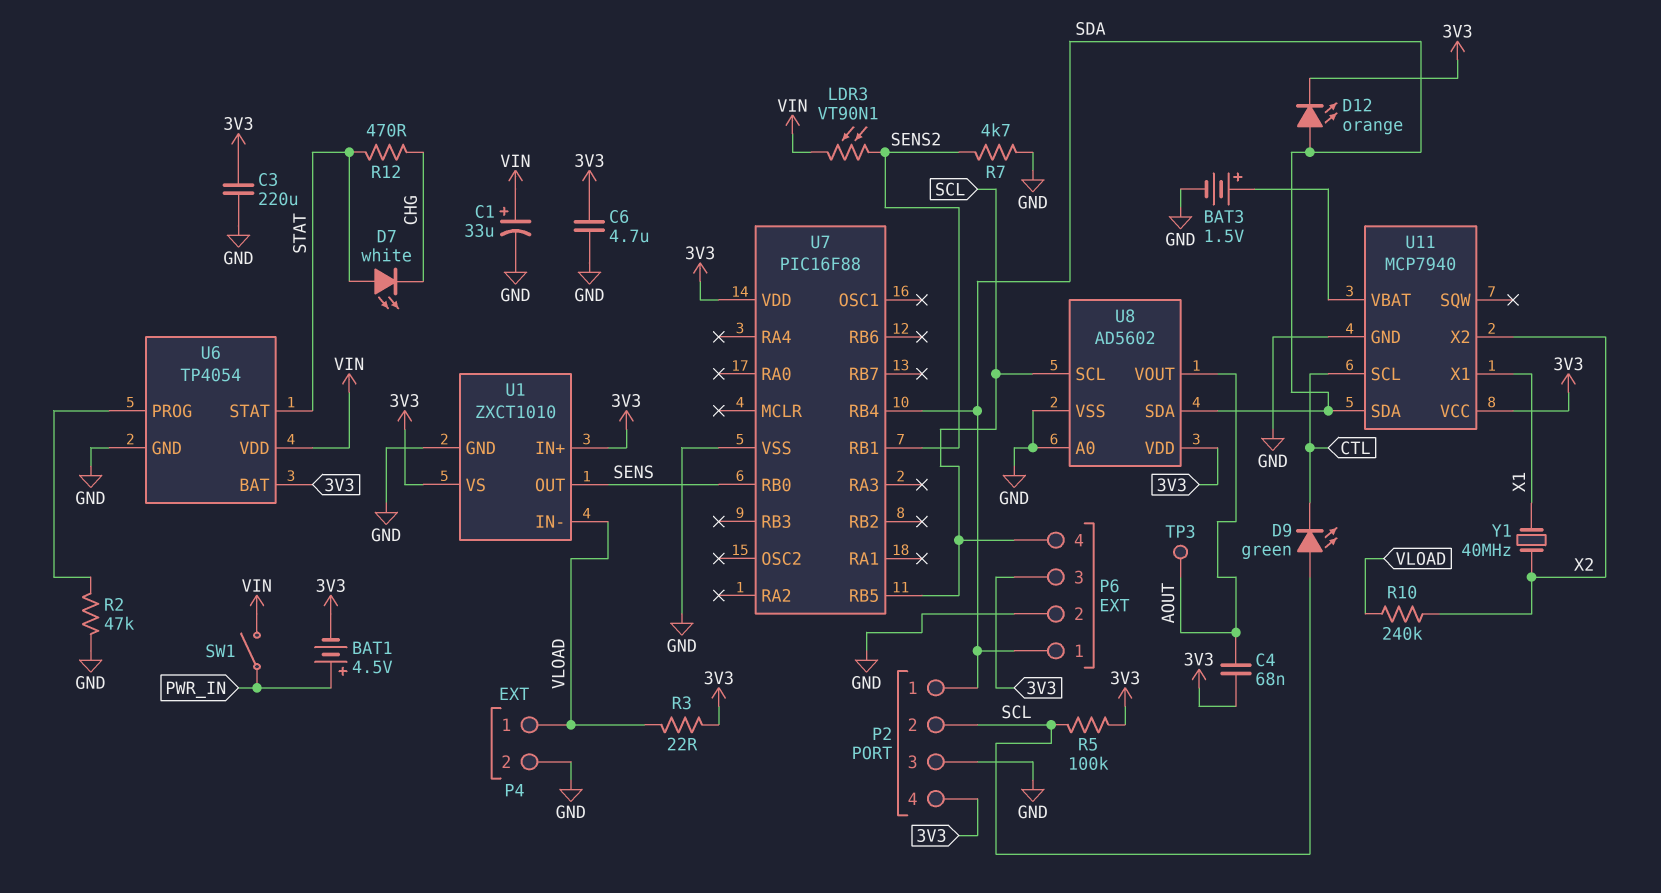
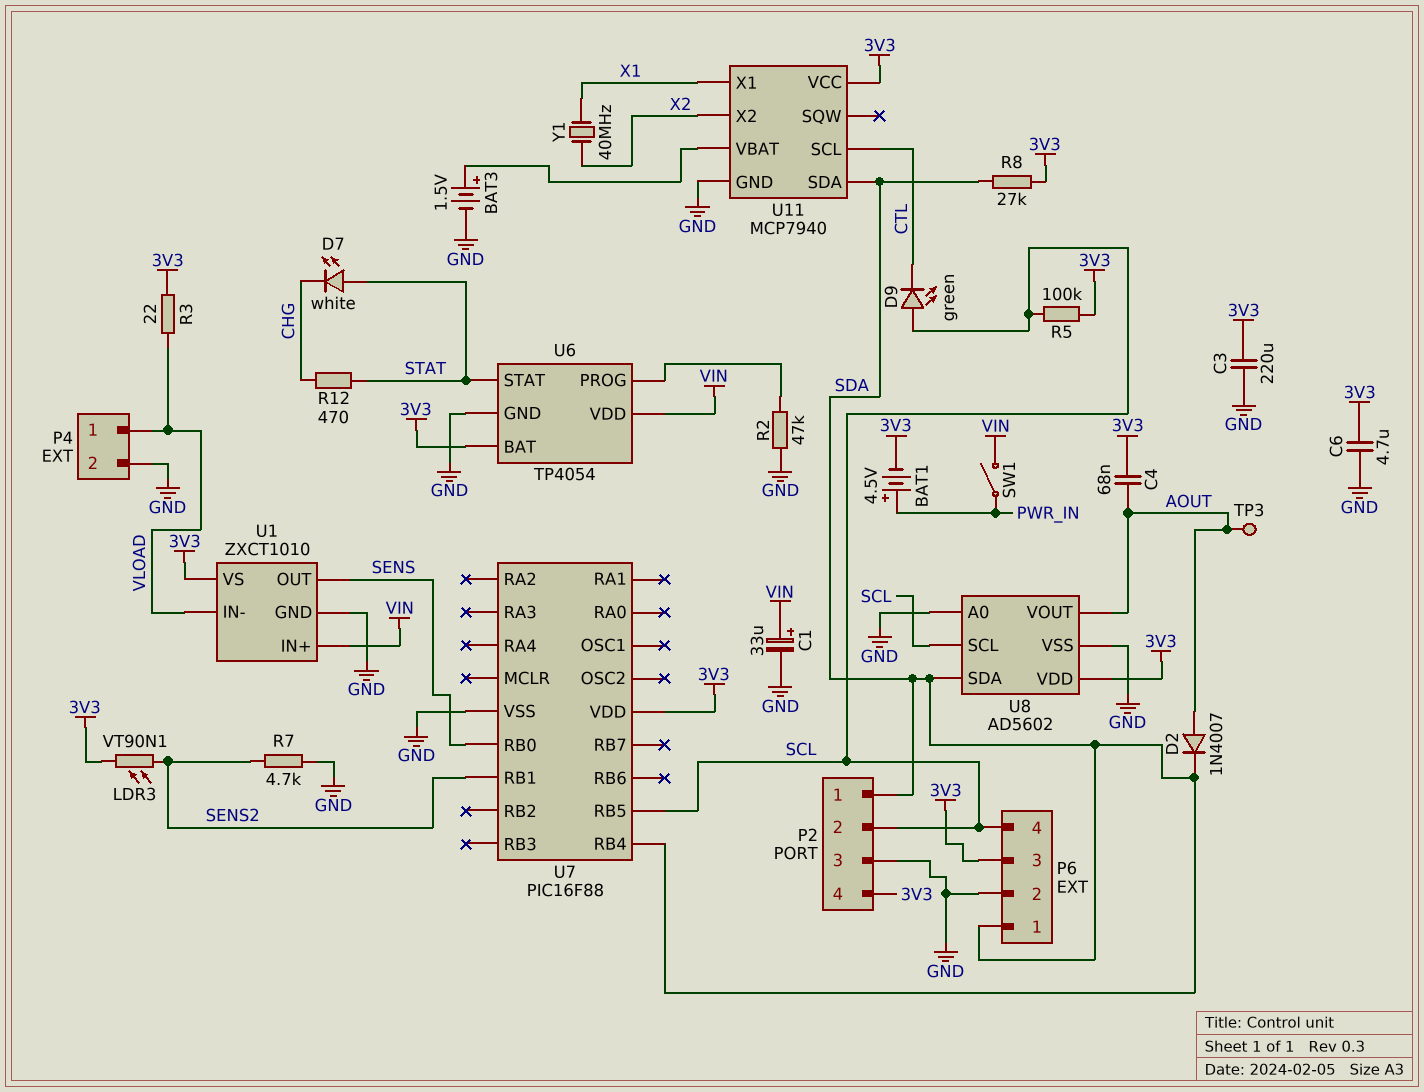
D2: none -> diode 1N4007 (A AOUT, K SDA)
D12: LED orange (A SDA, K 3V3) -> none
LDR3: VT90N1 (SENS2, VIN) -> VT90N1 (3V3, SENS2)
R8: none -> 27k (3V3, SDA)
R10: 240k (VLOAD, X2) -> none
U1 pin IN+: 3V3 -> VIN

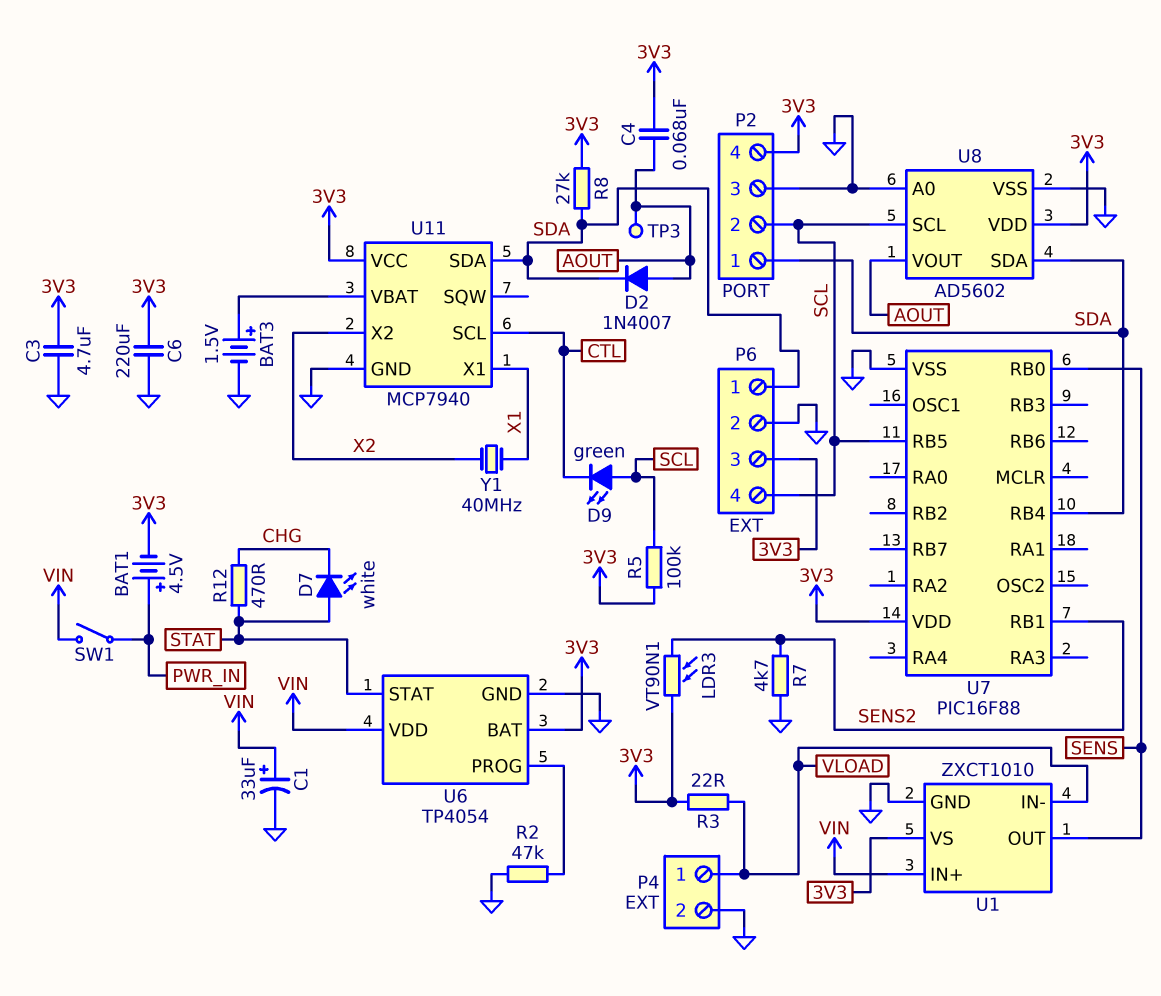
C3: 220uF (3V3, GND) -> 4.7uF (3V3, GND)
C6: 4.7uF (3V3, GND) -> 220uF (3V3, GND)

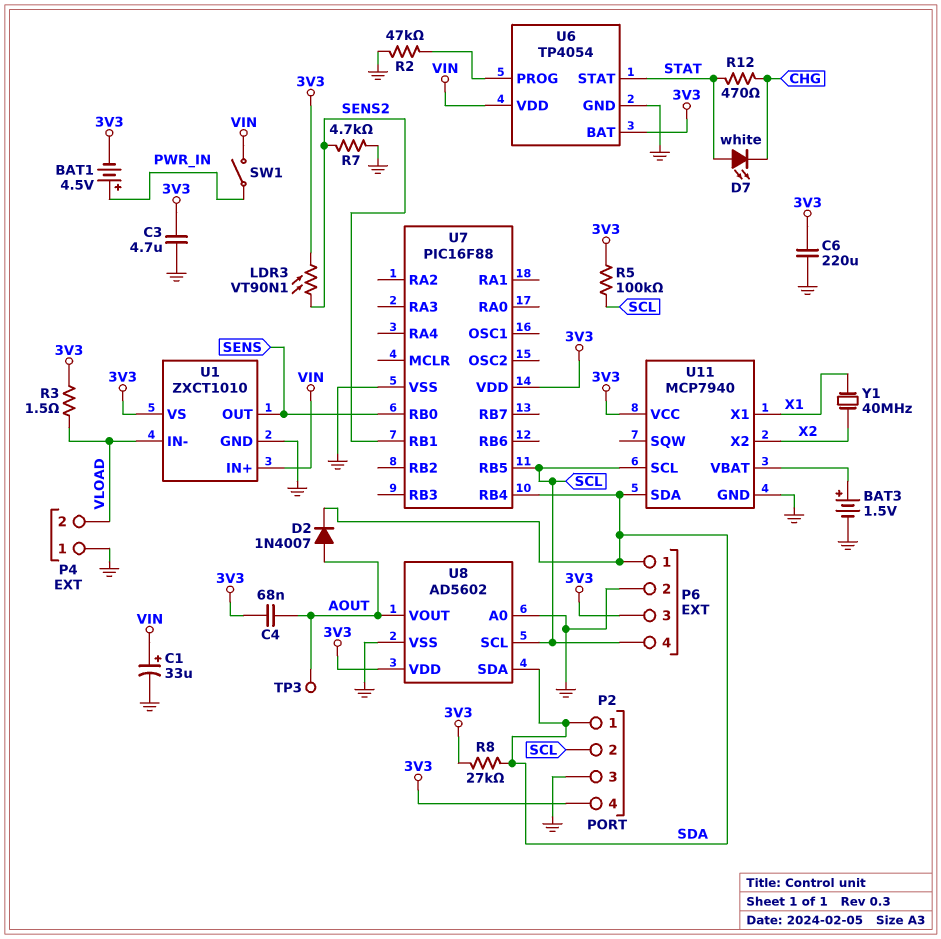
D9: LED green (A SCL, K CTL) -> none
P4 pin 1: VLOAD -> GND
P4 pin 2: GND -> VLOAD
R3: 22 (3V3, VLOAD) -> 1.5 (3V3, VLOAD)
U11 pin SCL: CTL -> SCL

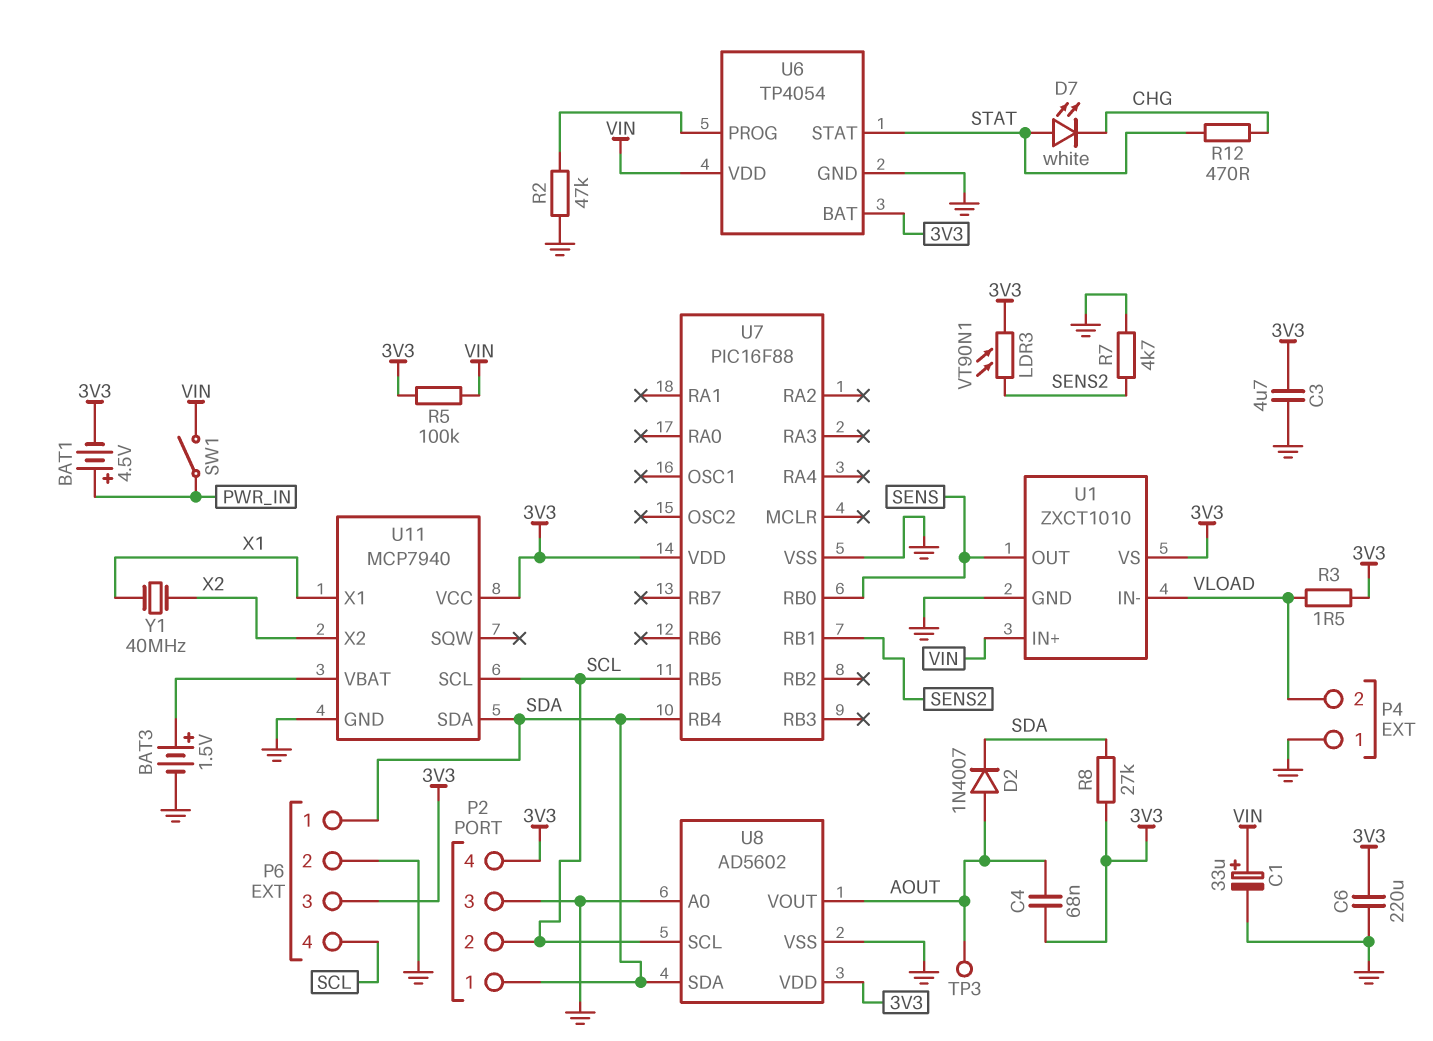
R5: 100k (3V3, SCL) -> 100k (3V3, VIN)

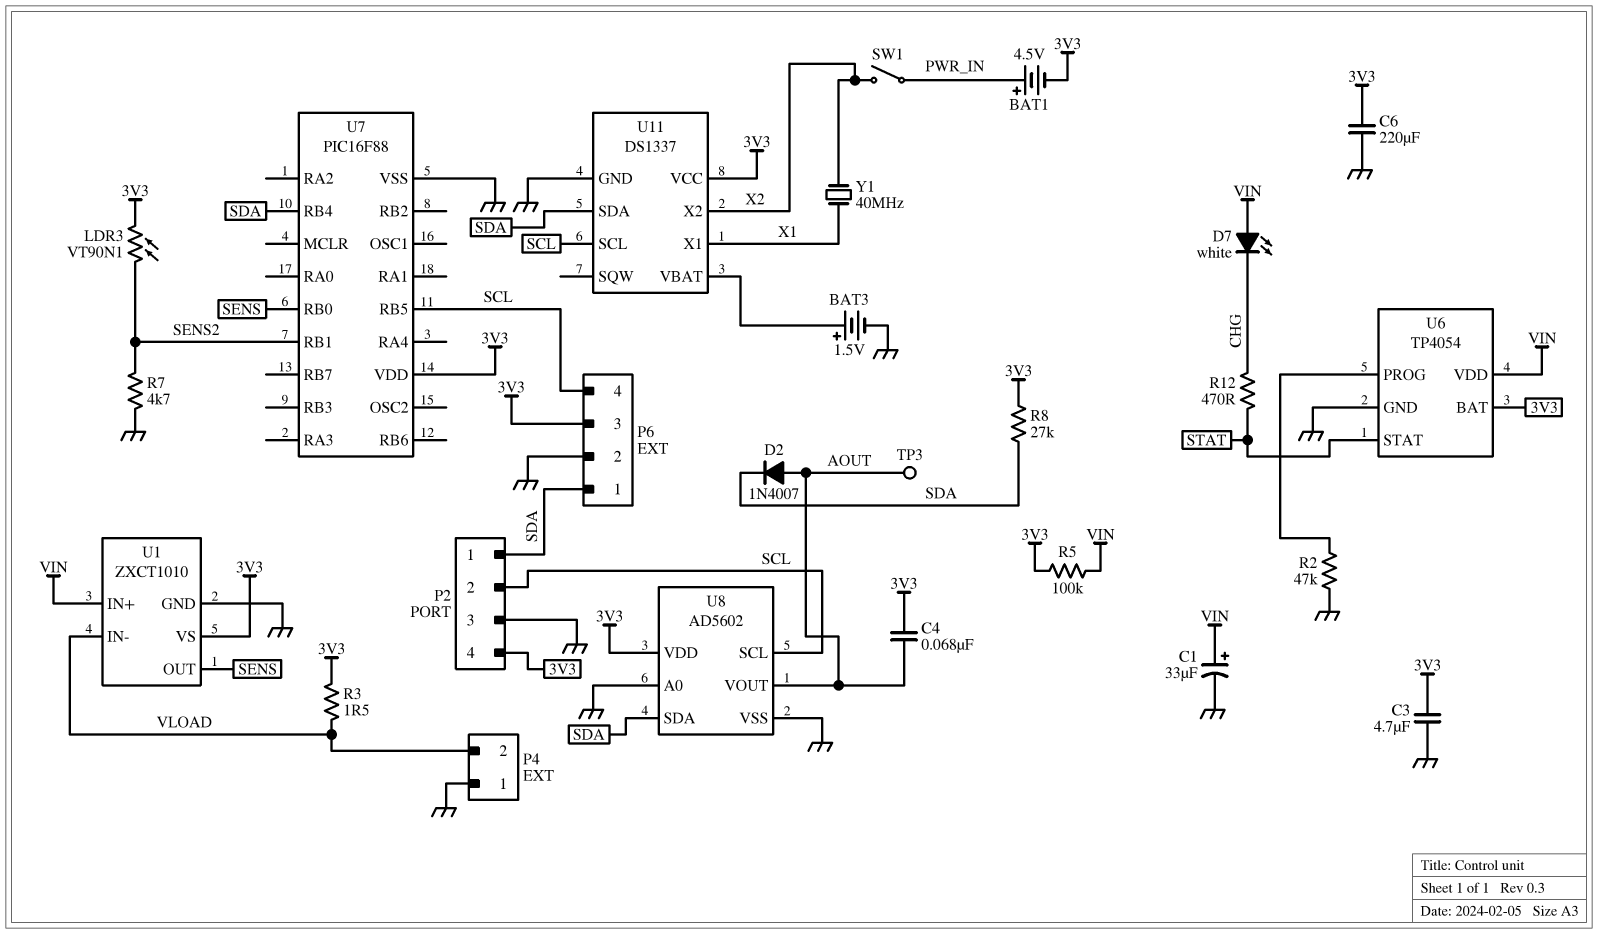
D7: LED white (A STAT, K CHG) -> LED white (A VIN, K CHG)
SW1: switch (PWR_IN, VIN) -> switch (PWR_IN, X2)
U11: MCP7940 -> DS1337

